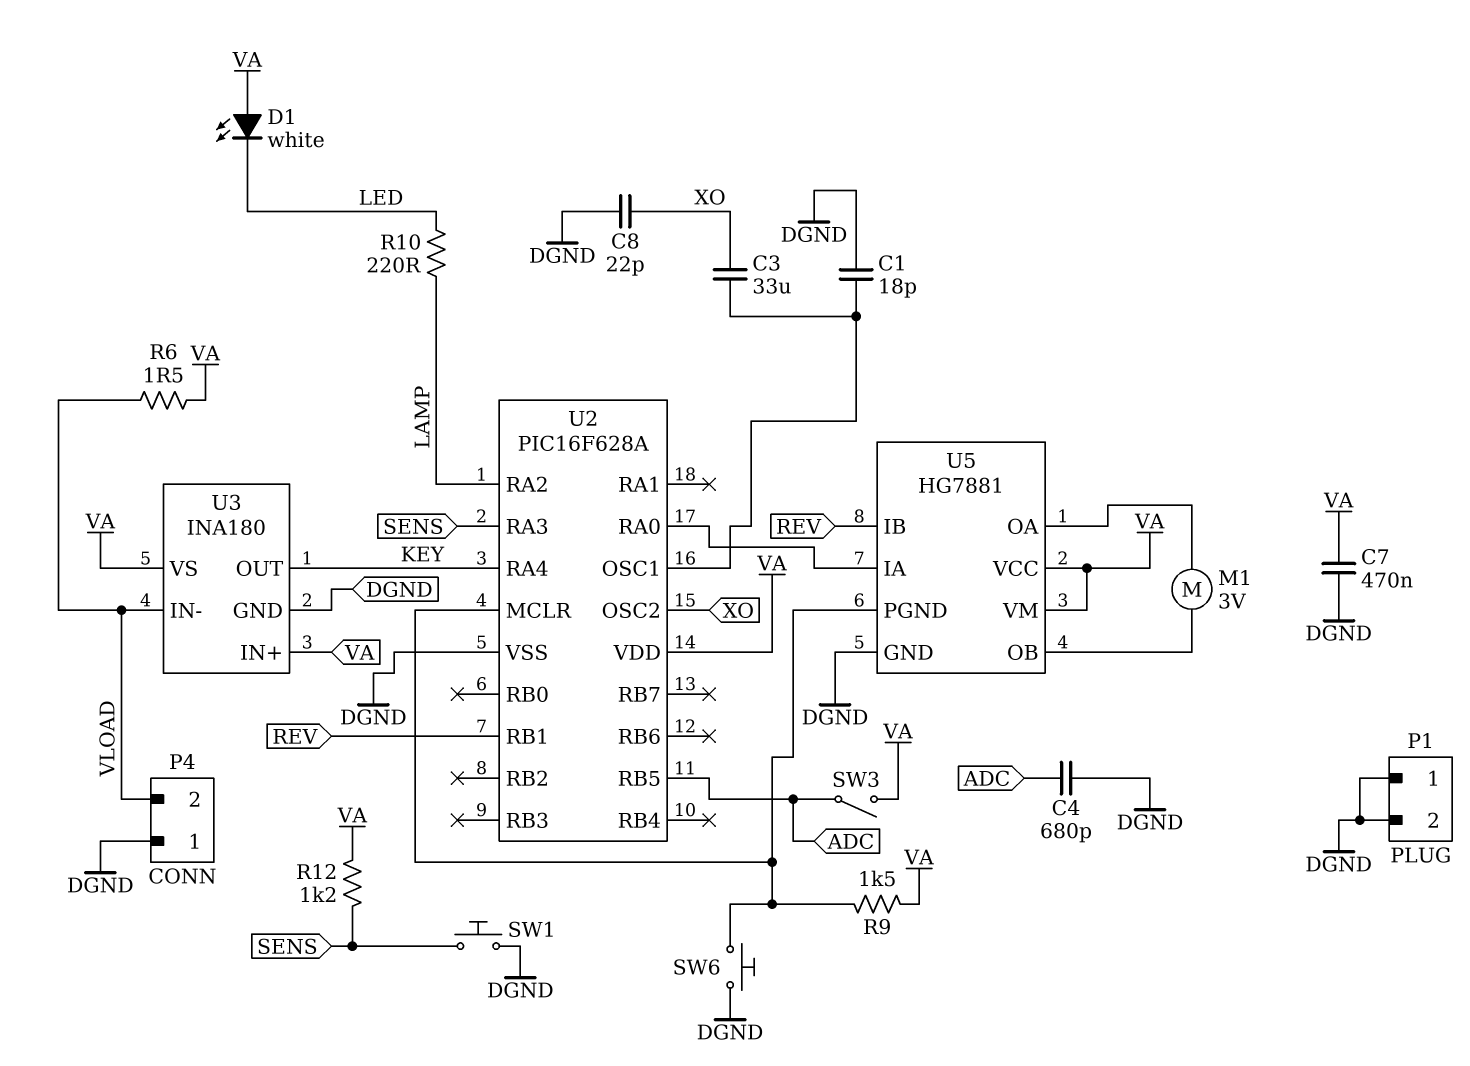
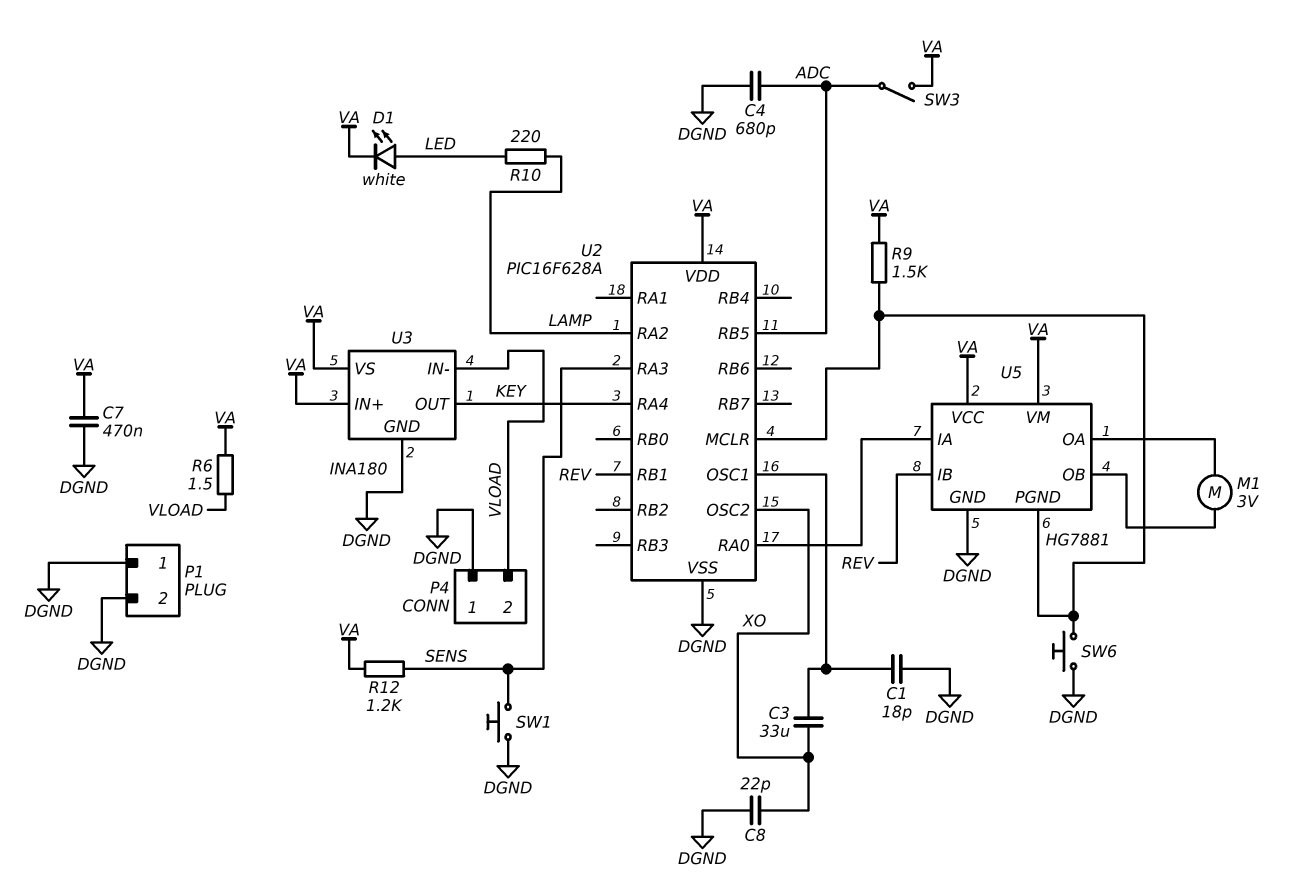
D1: LED white (A VA, K LED) -> LED white (A LED, K VA)

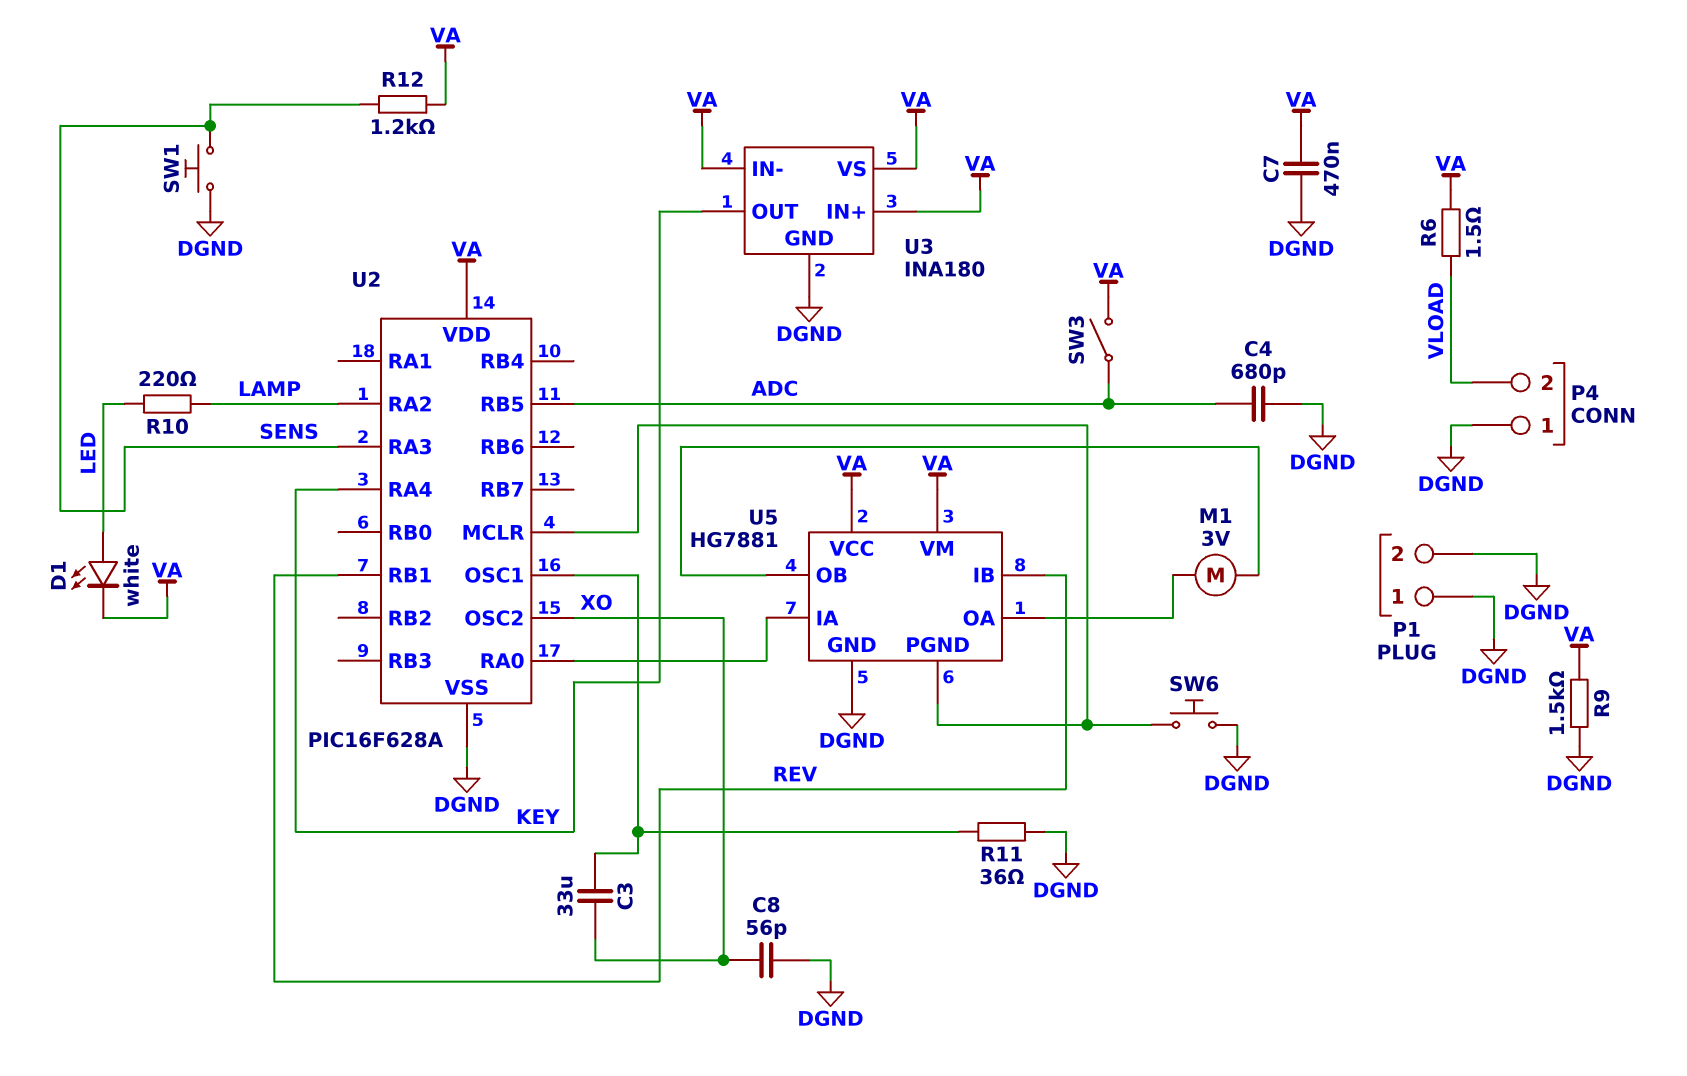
C1: 18pF (DGND, U2/OSC1) -> none
C8: 22pF (DGND, XO) -> 56pF (DGND, XO)
R9: 1.5k (U2/MCLR, VA) -> 1.5k (DGND, VA)
R11: none -> 36 (DGND, U2/OSC1)
U3 pin IN-: VLOAD -> VA

